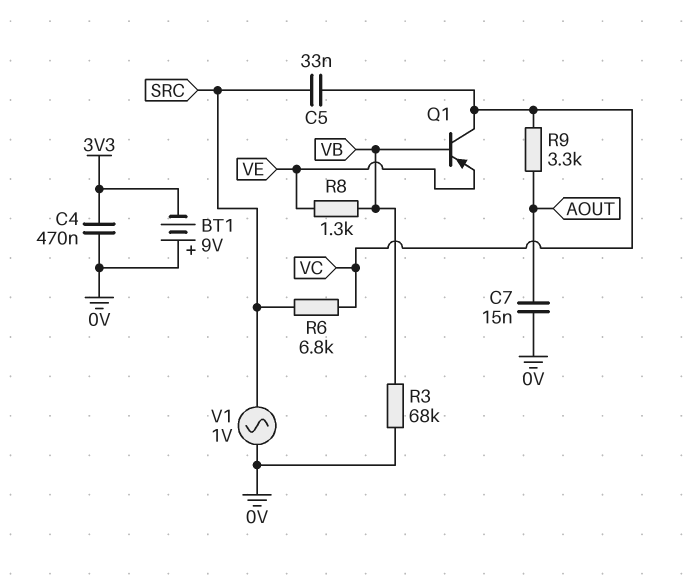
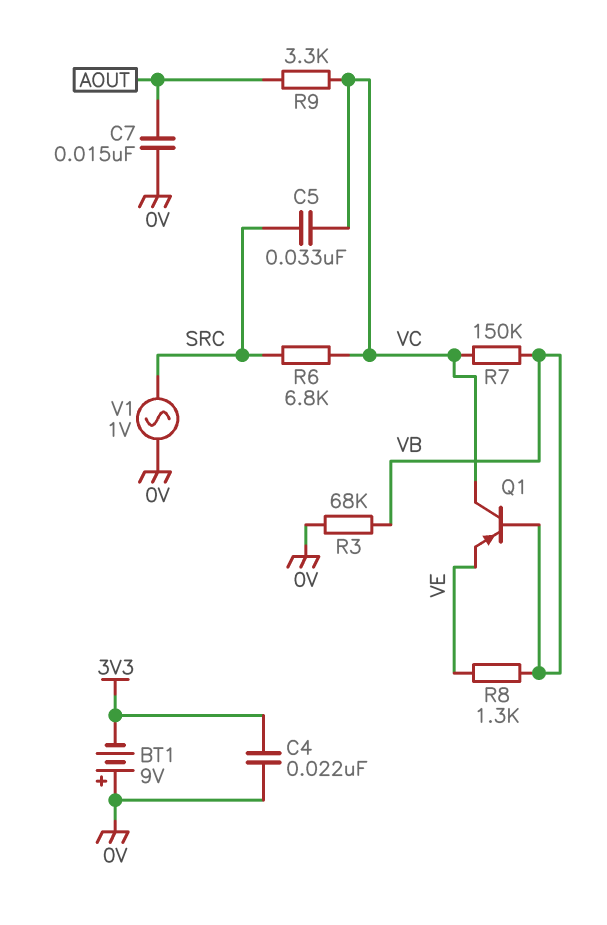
C4: 470nF (0V, 3V3) -> 22nF (0V, 3V3)
R7: none -> 150k (VB, VC)

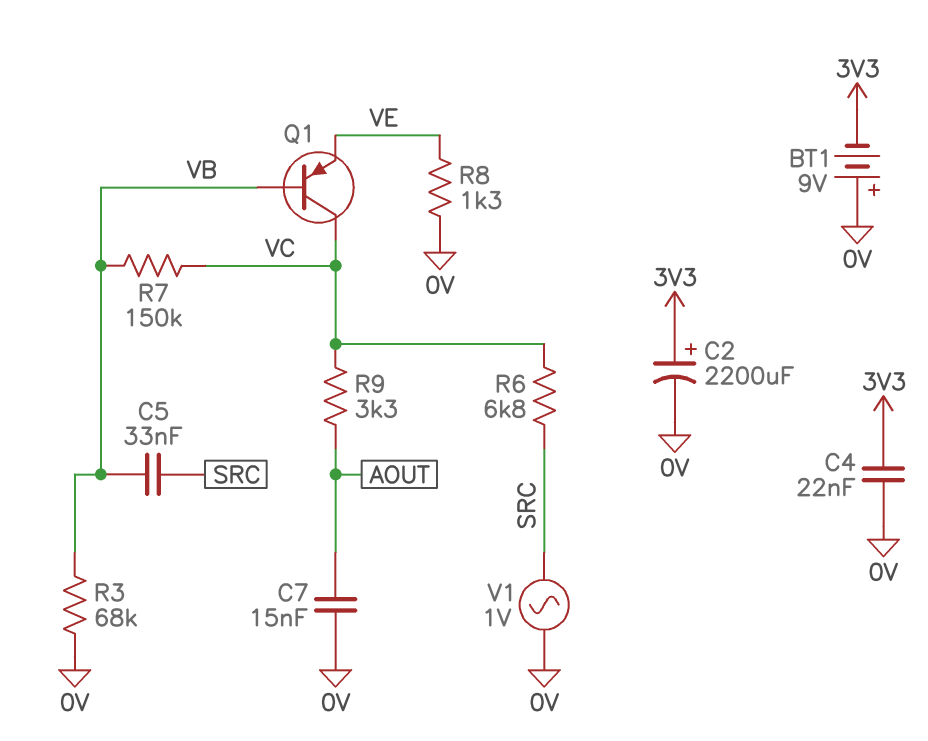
C2: none -> 2200uF (plus 3V3, minus 0V)
C5: 33nF (SRC, VC) -> 33nF (SRC, VB)
R8: 1.3k (VB, VE) -> 1.3k (0V, VE)

